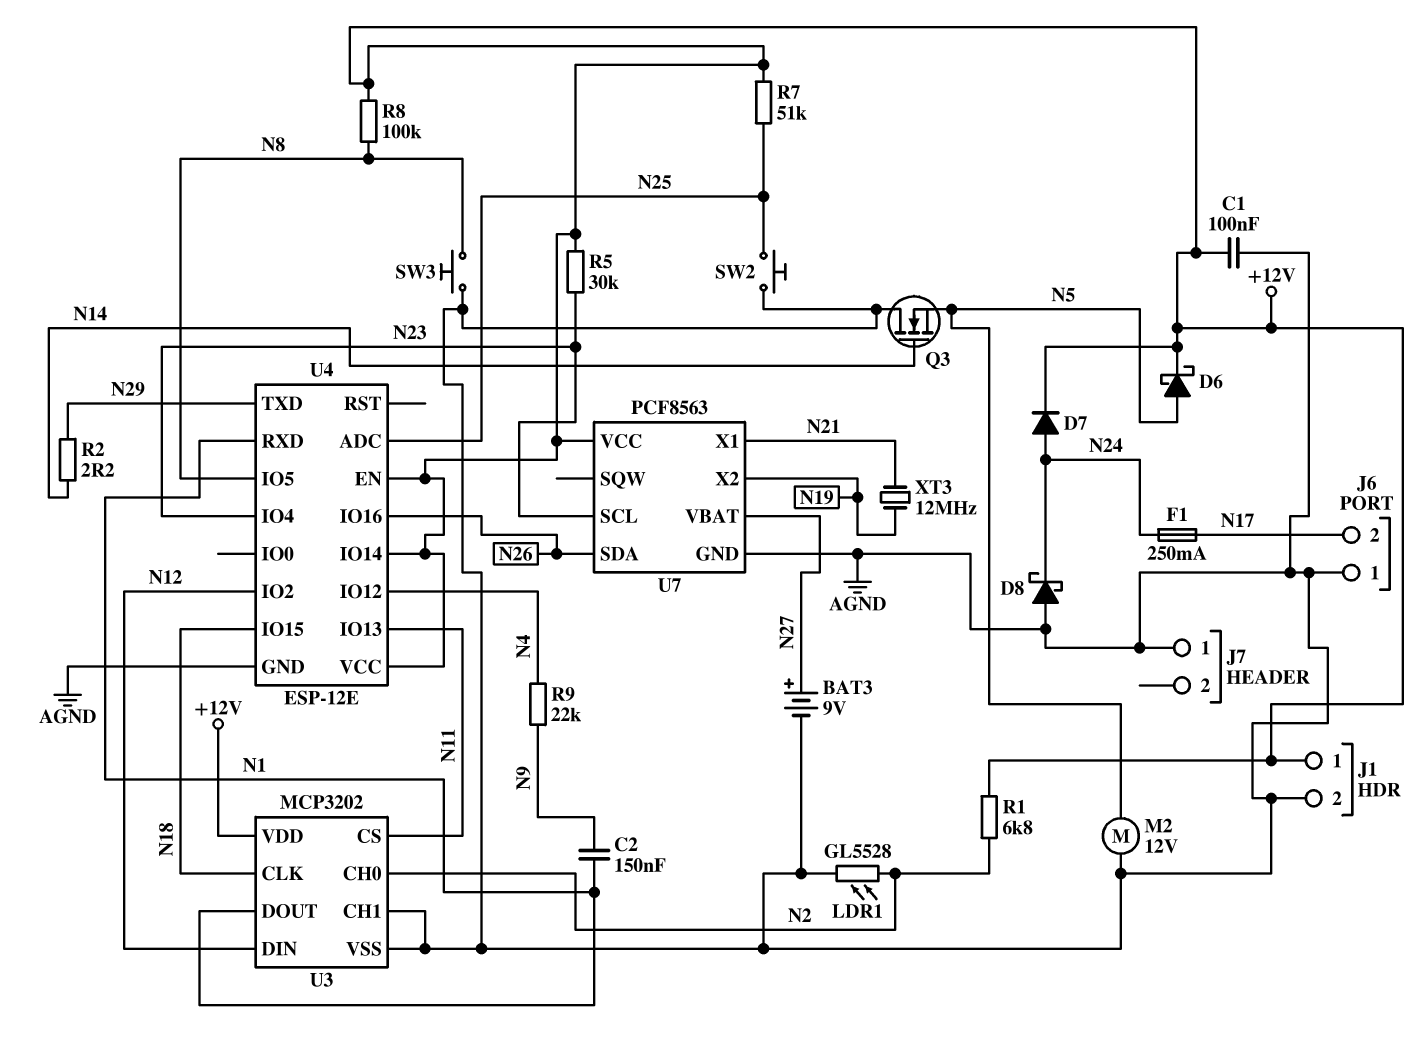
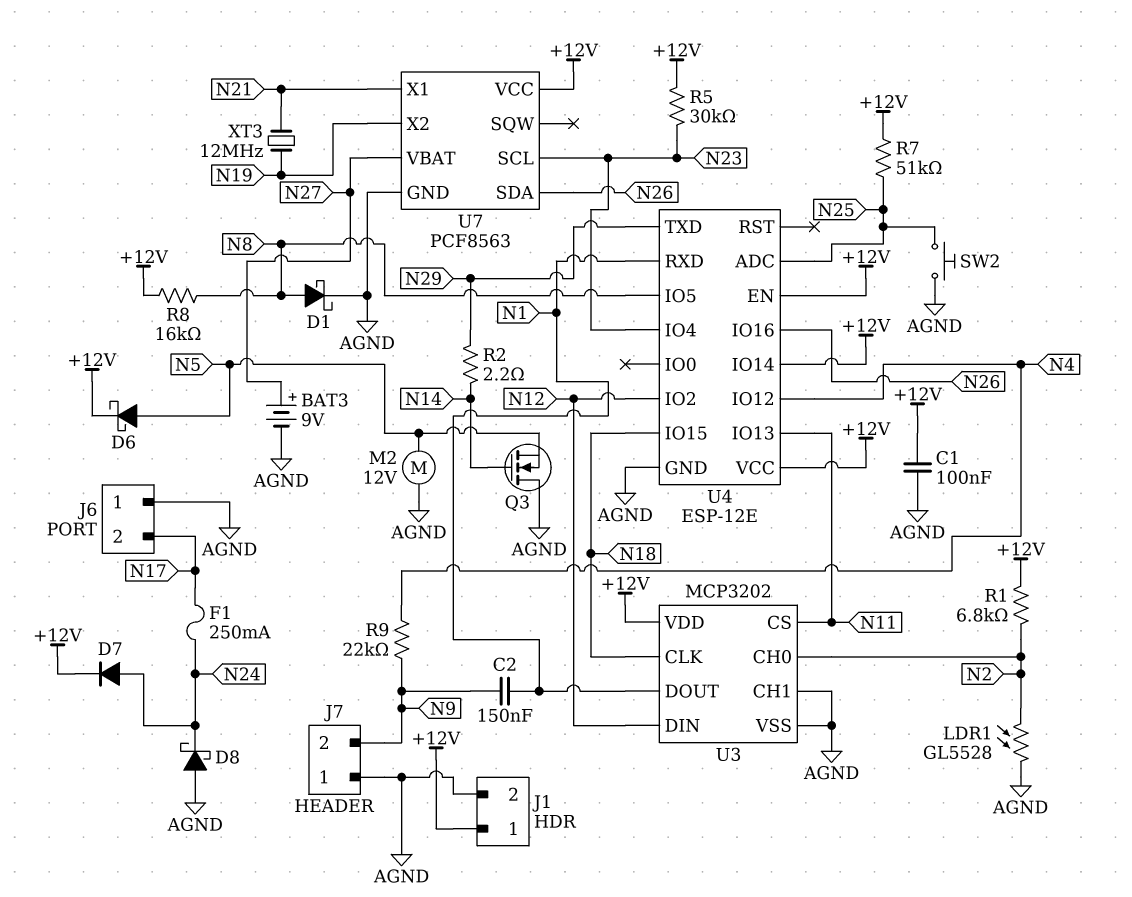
D1: none -> schottky (A N8, K AGND)
J7 pin 2: none -> N9
R8: 100k (+12V, N8) -> 16k (+12V, N8)
SW3: button (AGND, N8) -> none

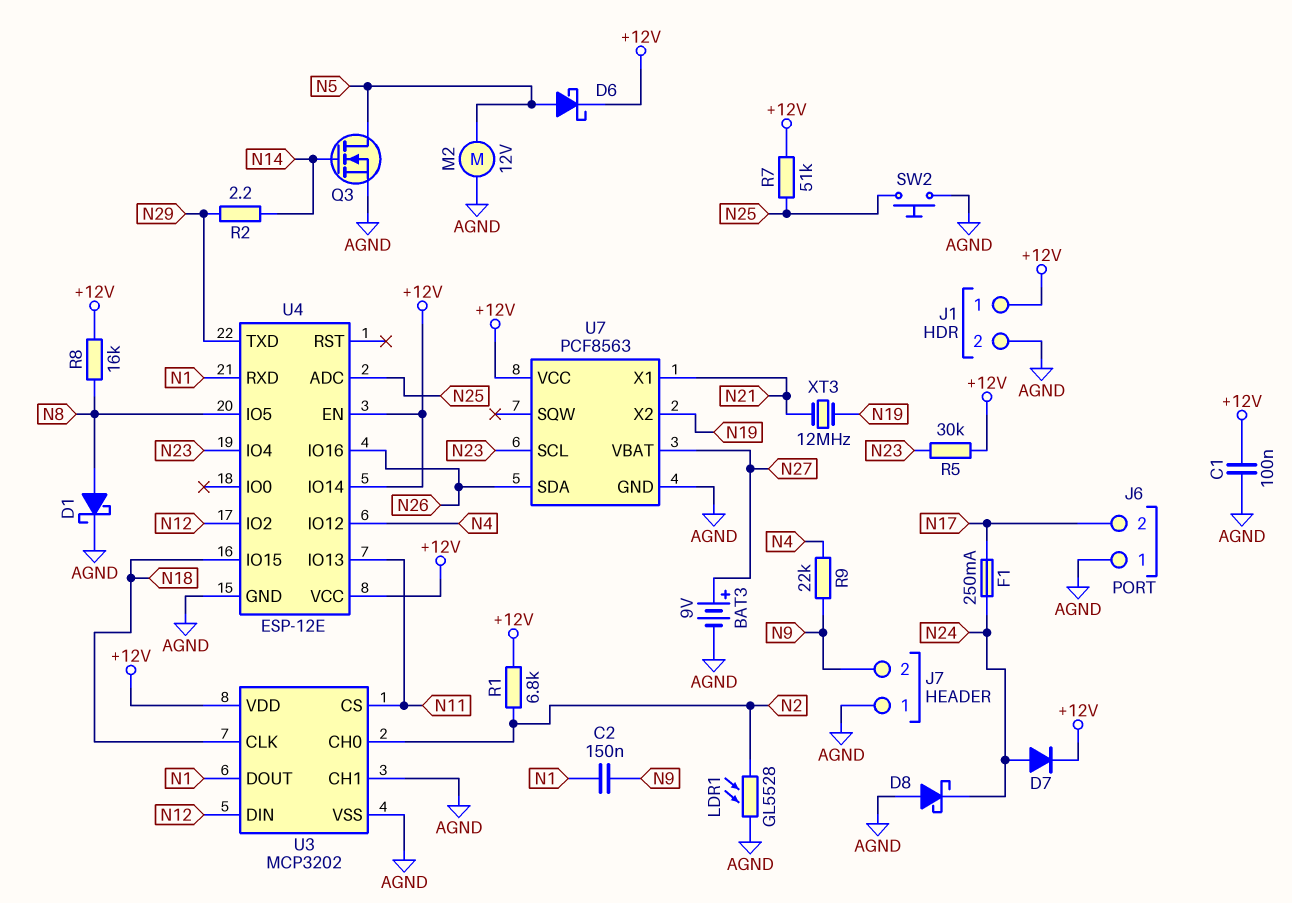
Q3: NMOS (G N14, D AGND, S N5) -> NMOS (G N14, D N5, S AGND)

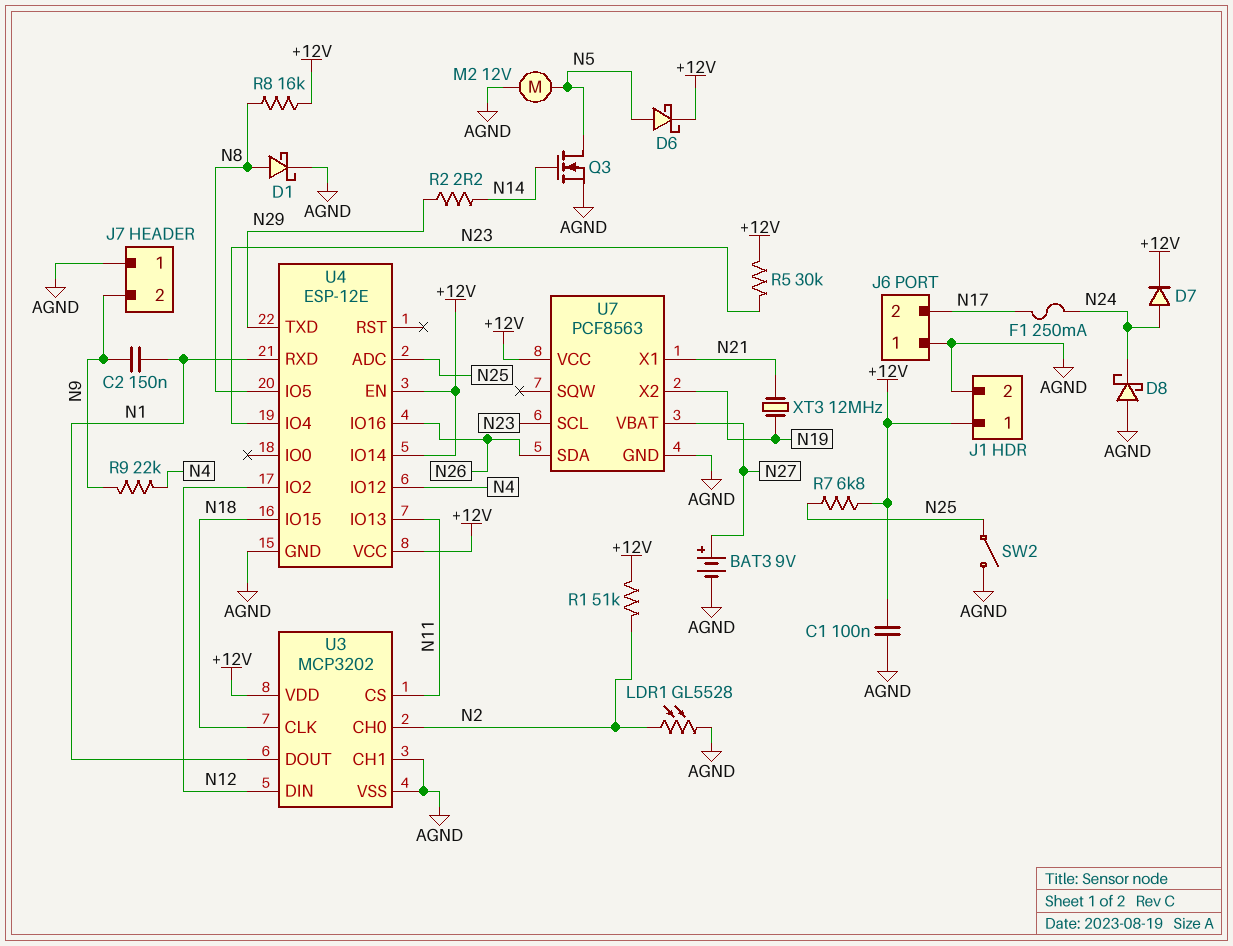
R1: 6.8k (+12V, N2) -> 51k (+12V, N2)
R7: 51k (+12V, N25) -> 6.8k (+12V, N25)
SW2: button (AGND, N25) -> switch (AGND, N25)

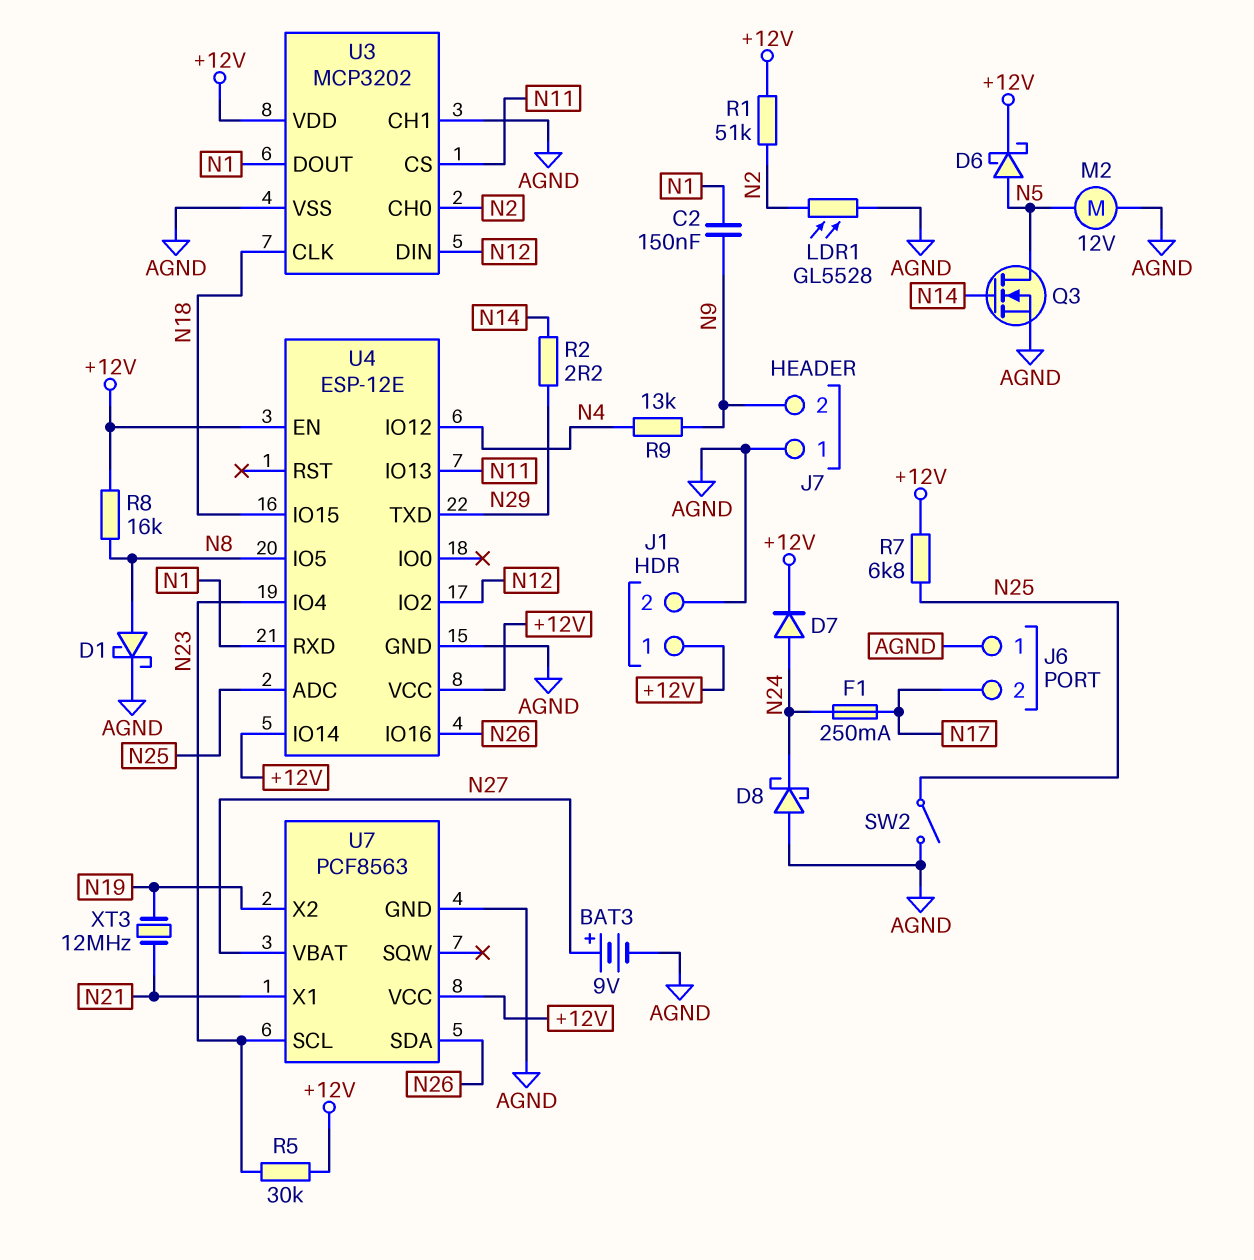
C1: 100nF (+12V, AGND) -> none
R9: 22k (N4, N9) -> 13k (N4, N9)

